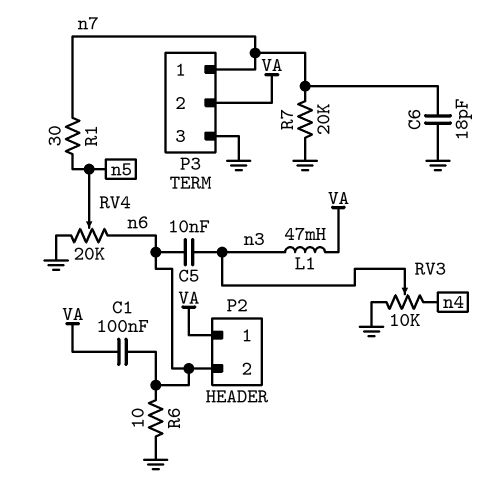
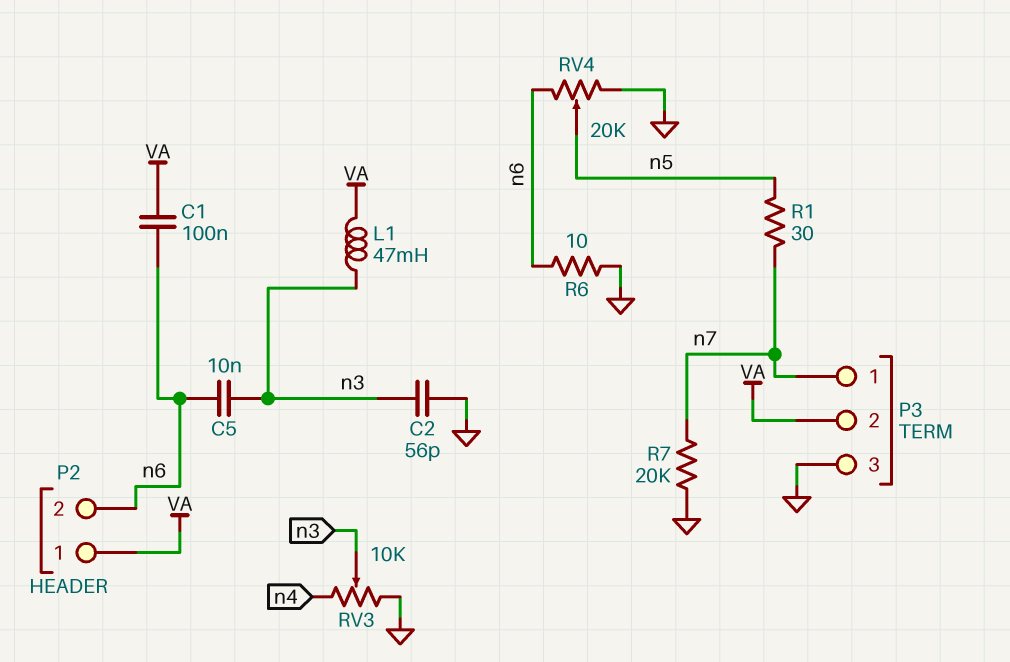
C2: none -> 56pF (GND, n3)
C6: 18pF (GND, n7) -> none

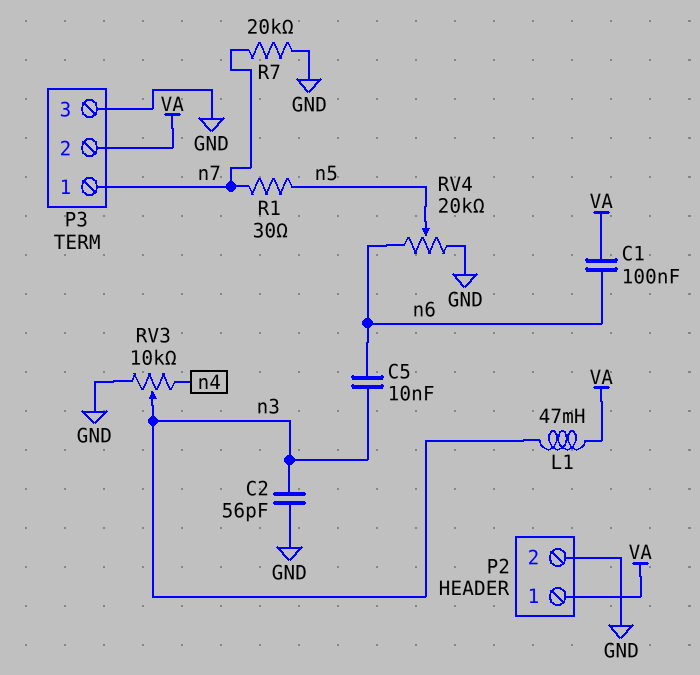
P2 pin 2: n6 -> GND
R6: 10 (GND, n6) -> none

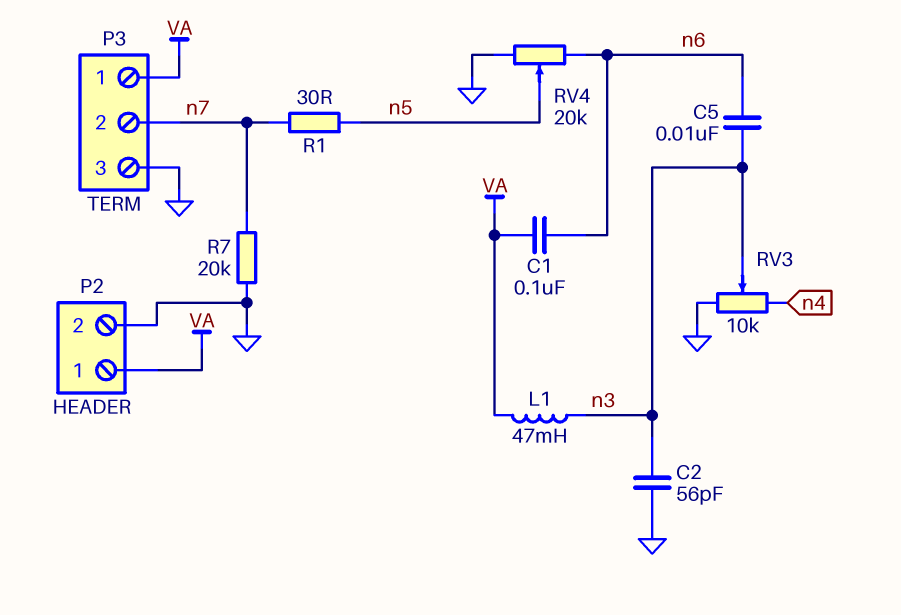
P3 pin 1: n7 -> VA
P3 pin 2: VA -> n7

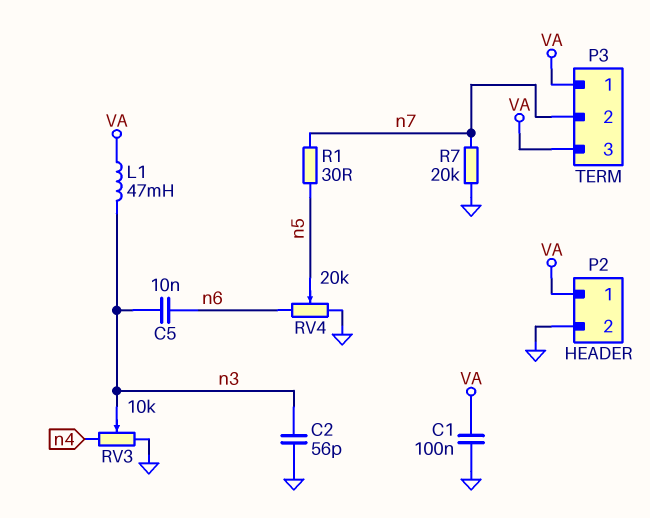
C1: 100nF (VA, n6) -> 100nF (GND, VA)
P3 pin 3: GND -> VA

